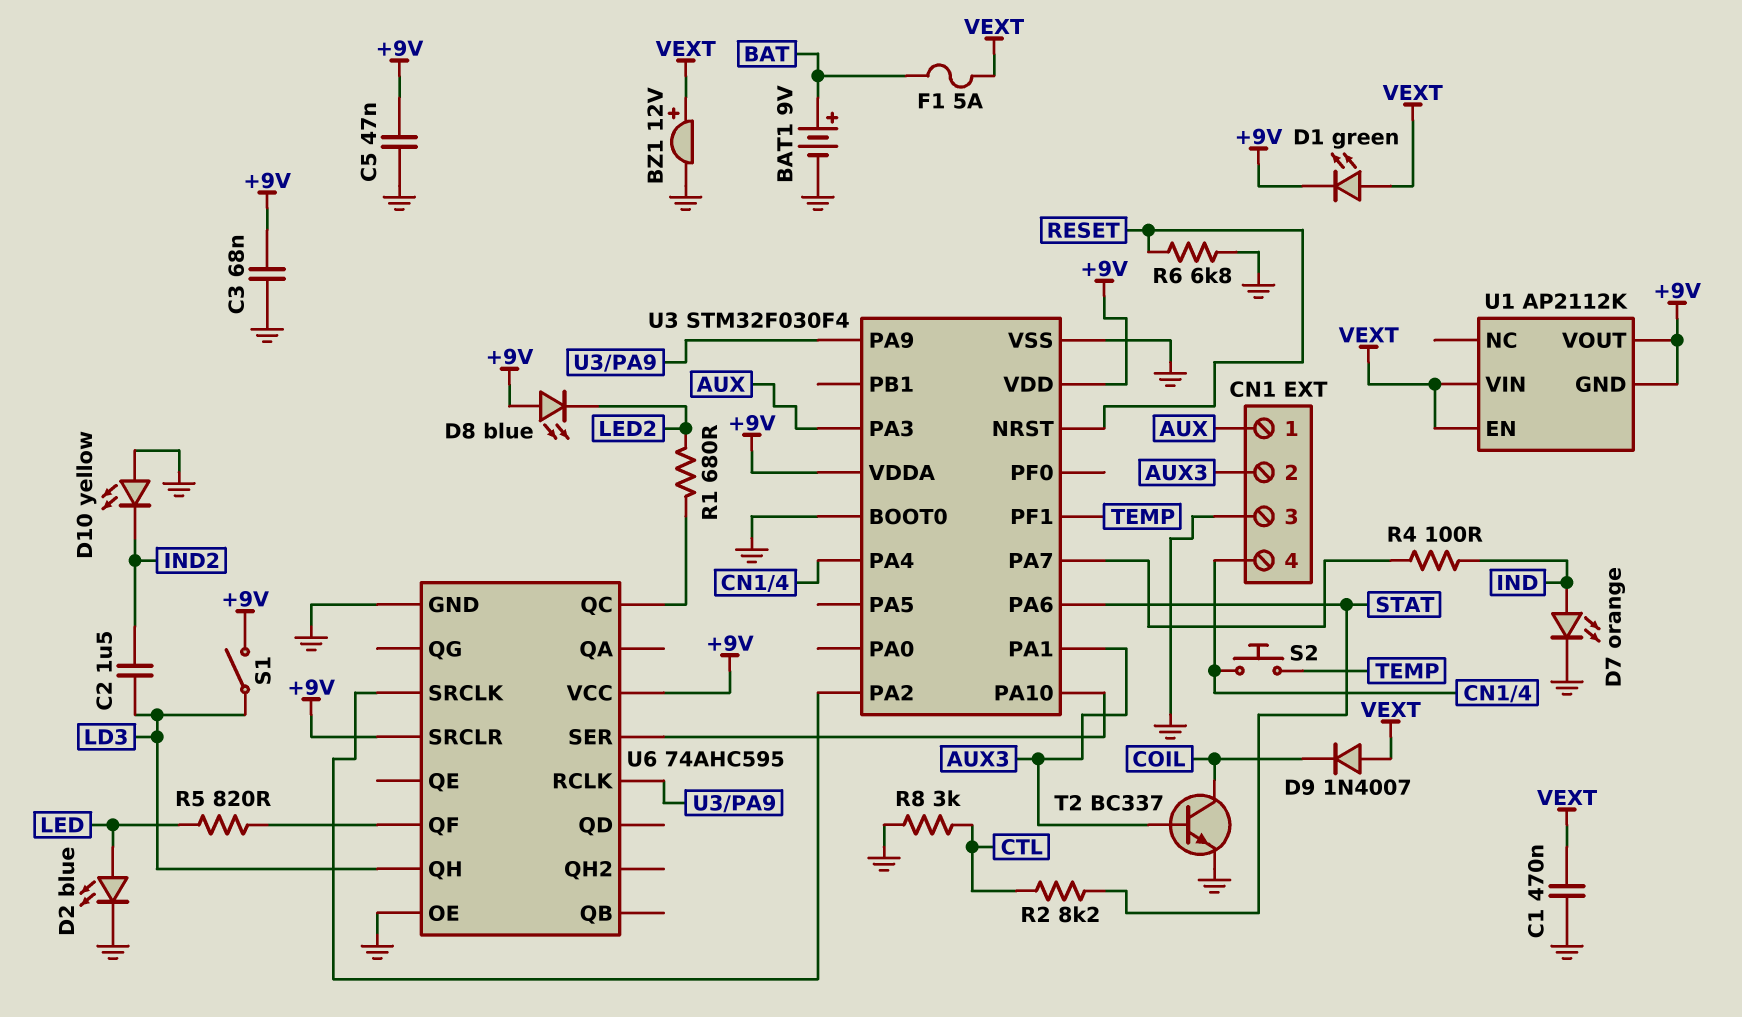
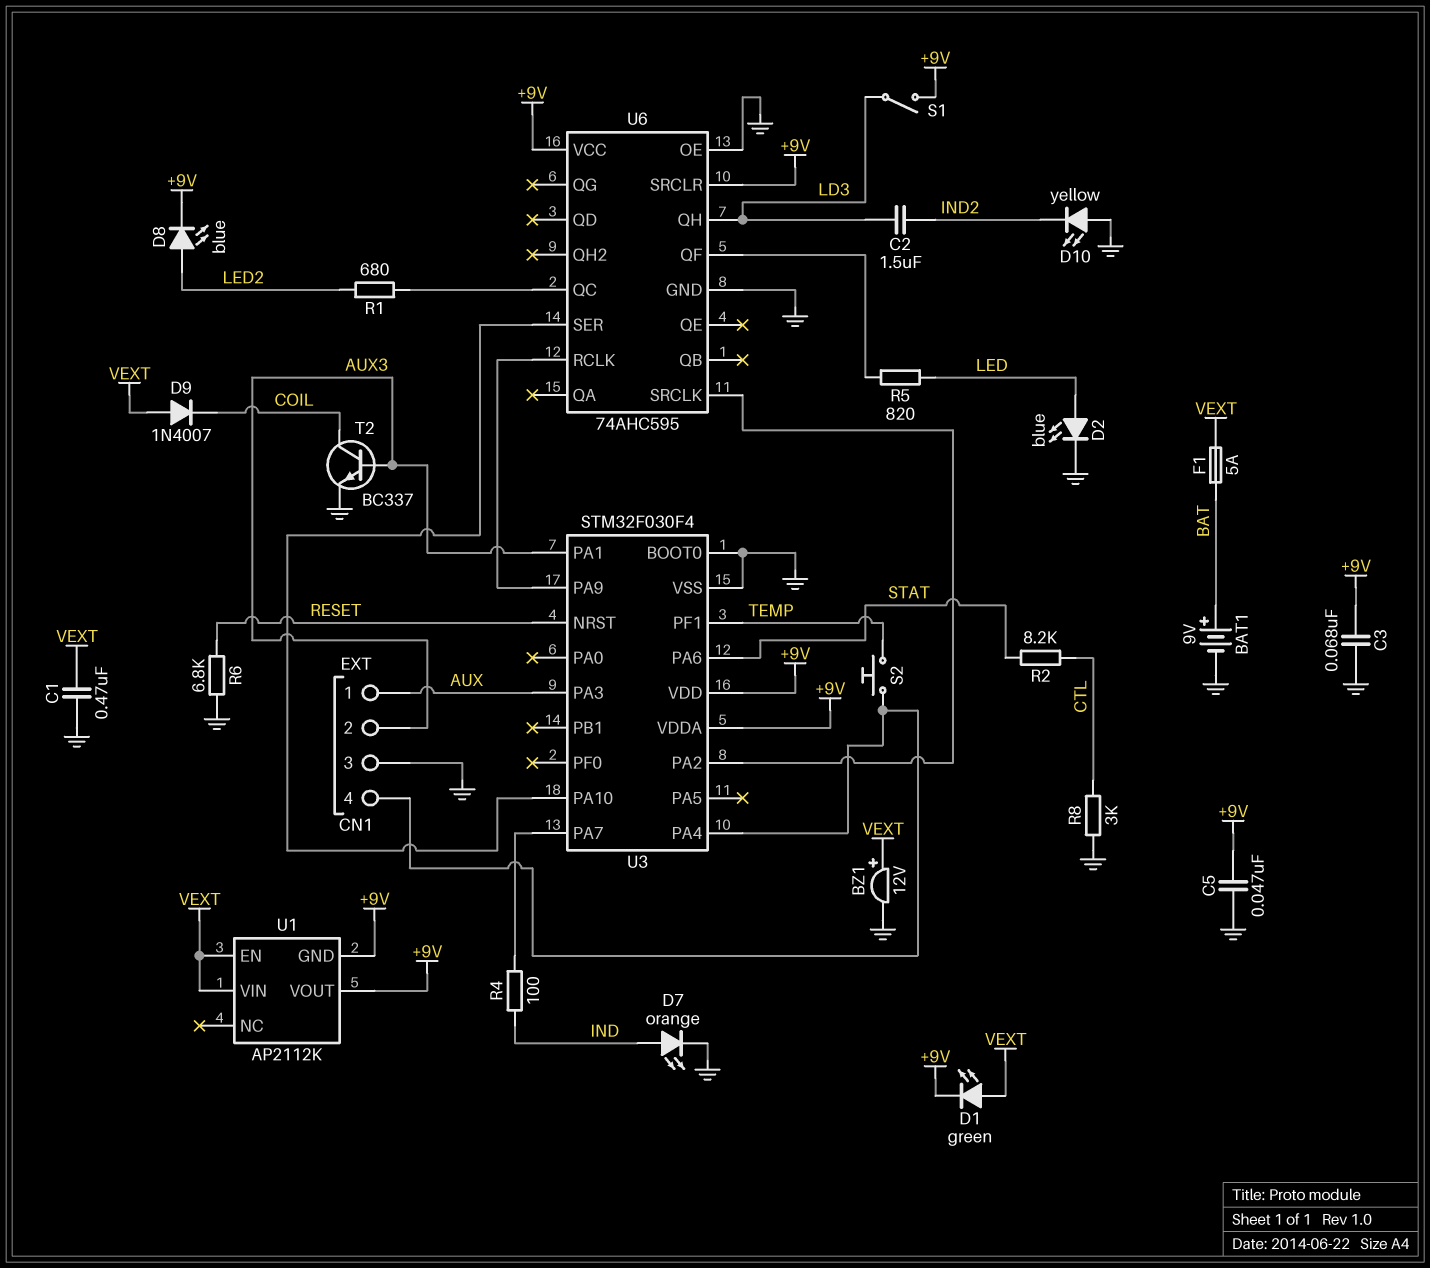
D8: LED blue (A +9V, K LED2) -> LED blue (A LED2, K +9V)

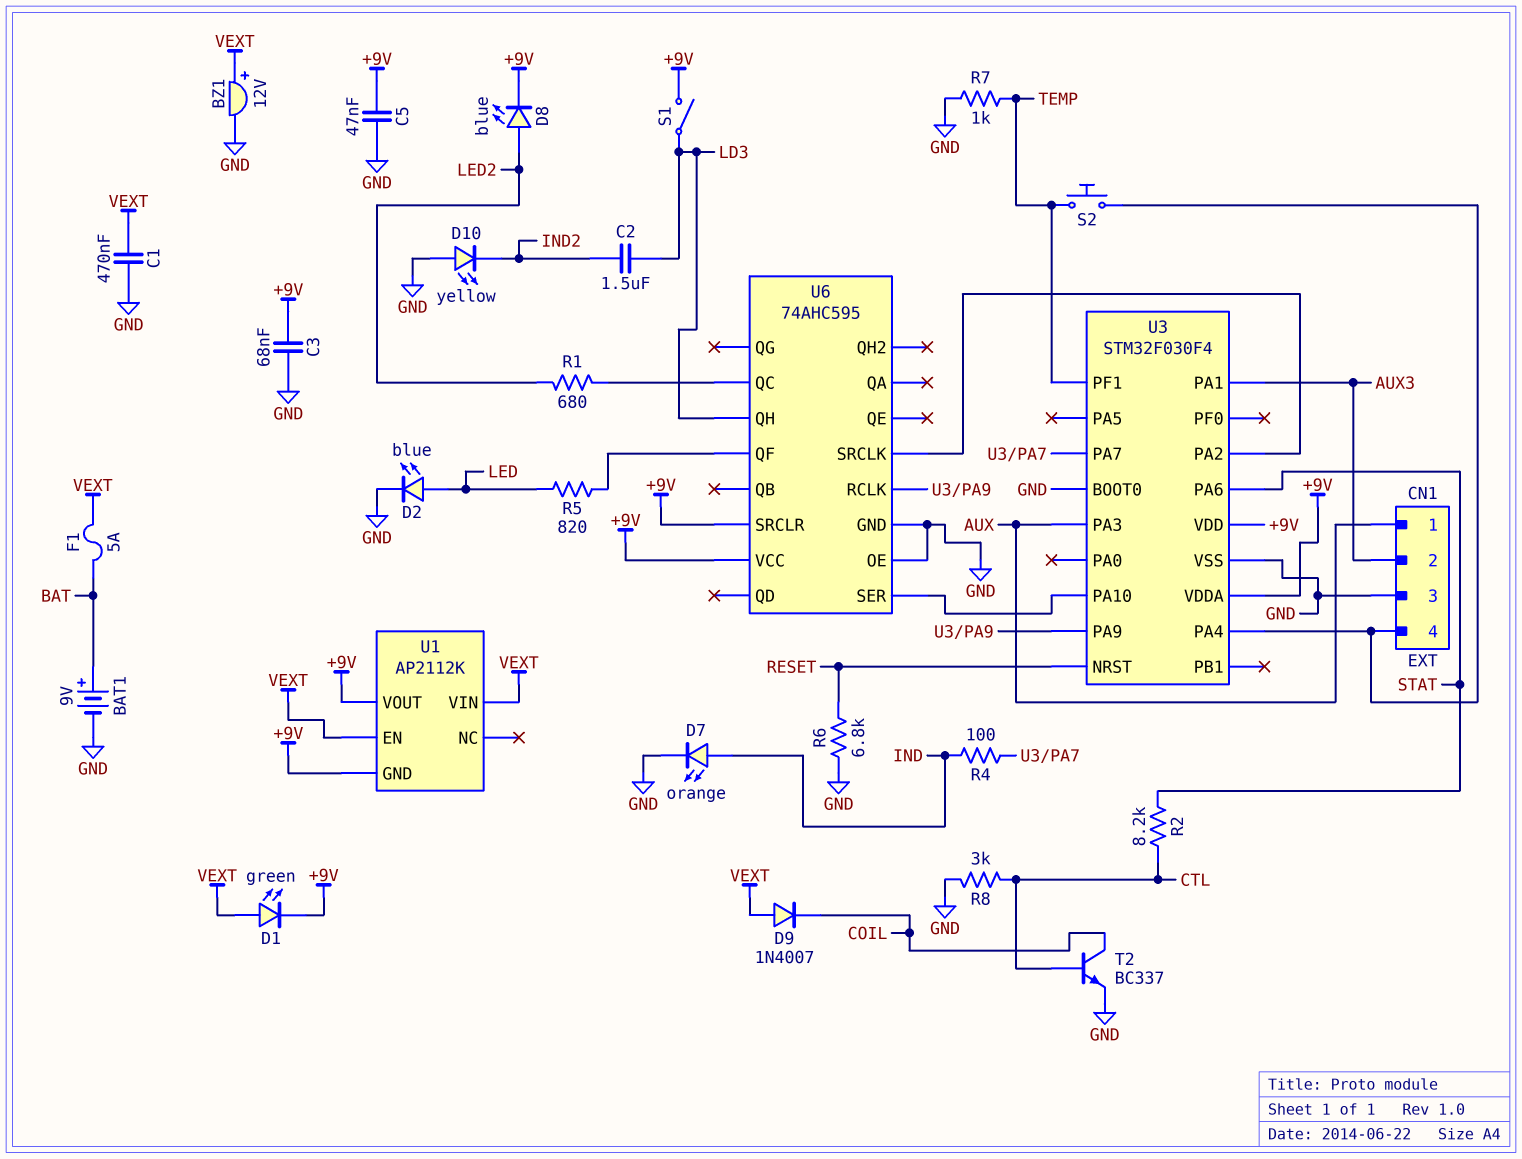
R7: none -> 1k (GND, TEMP)
T2: NPN BC337 (B AUX3, C COIL, E GND) -> NPN BC337 (B CTL, C COIL, E GND)

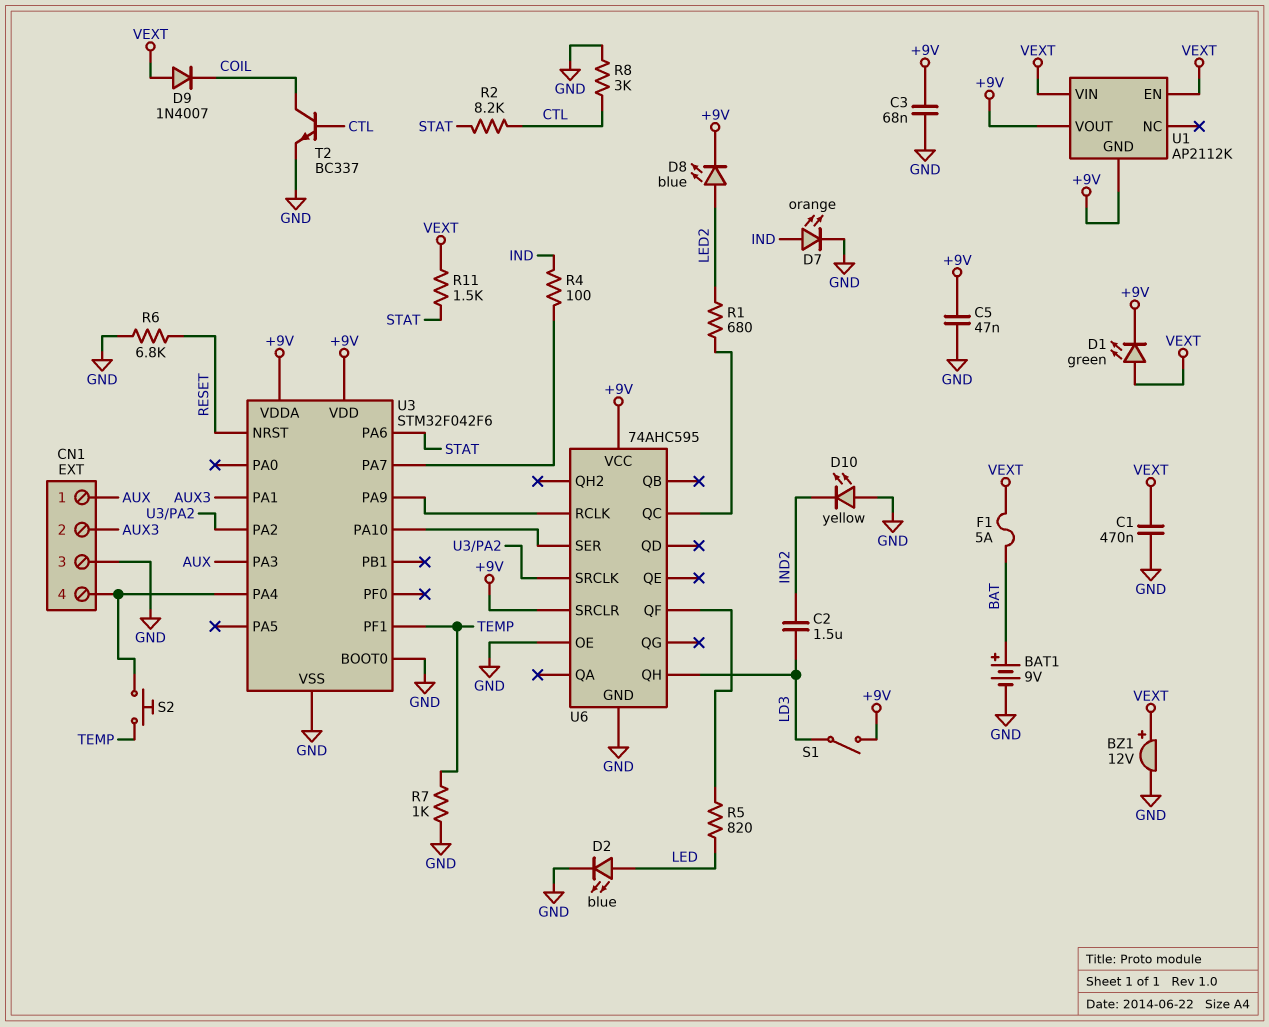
R11: none -> 1.5k (STAT, VEXT)
U3: STM32F030F4 -> STM32F042F6

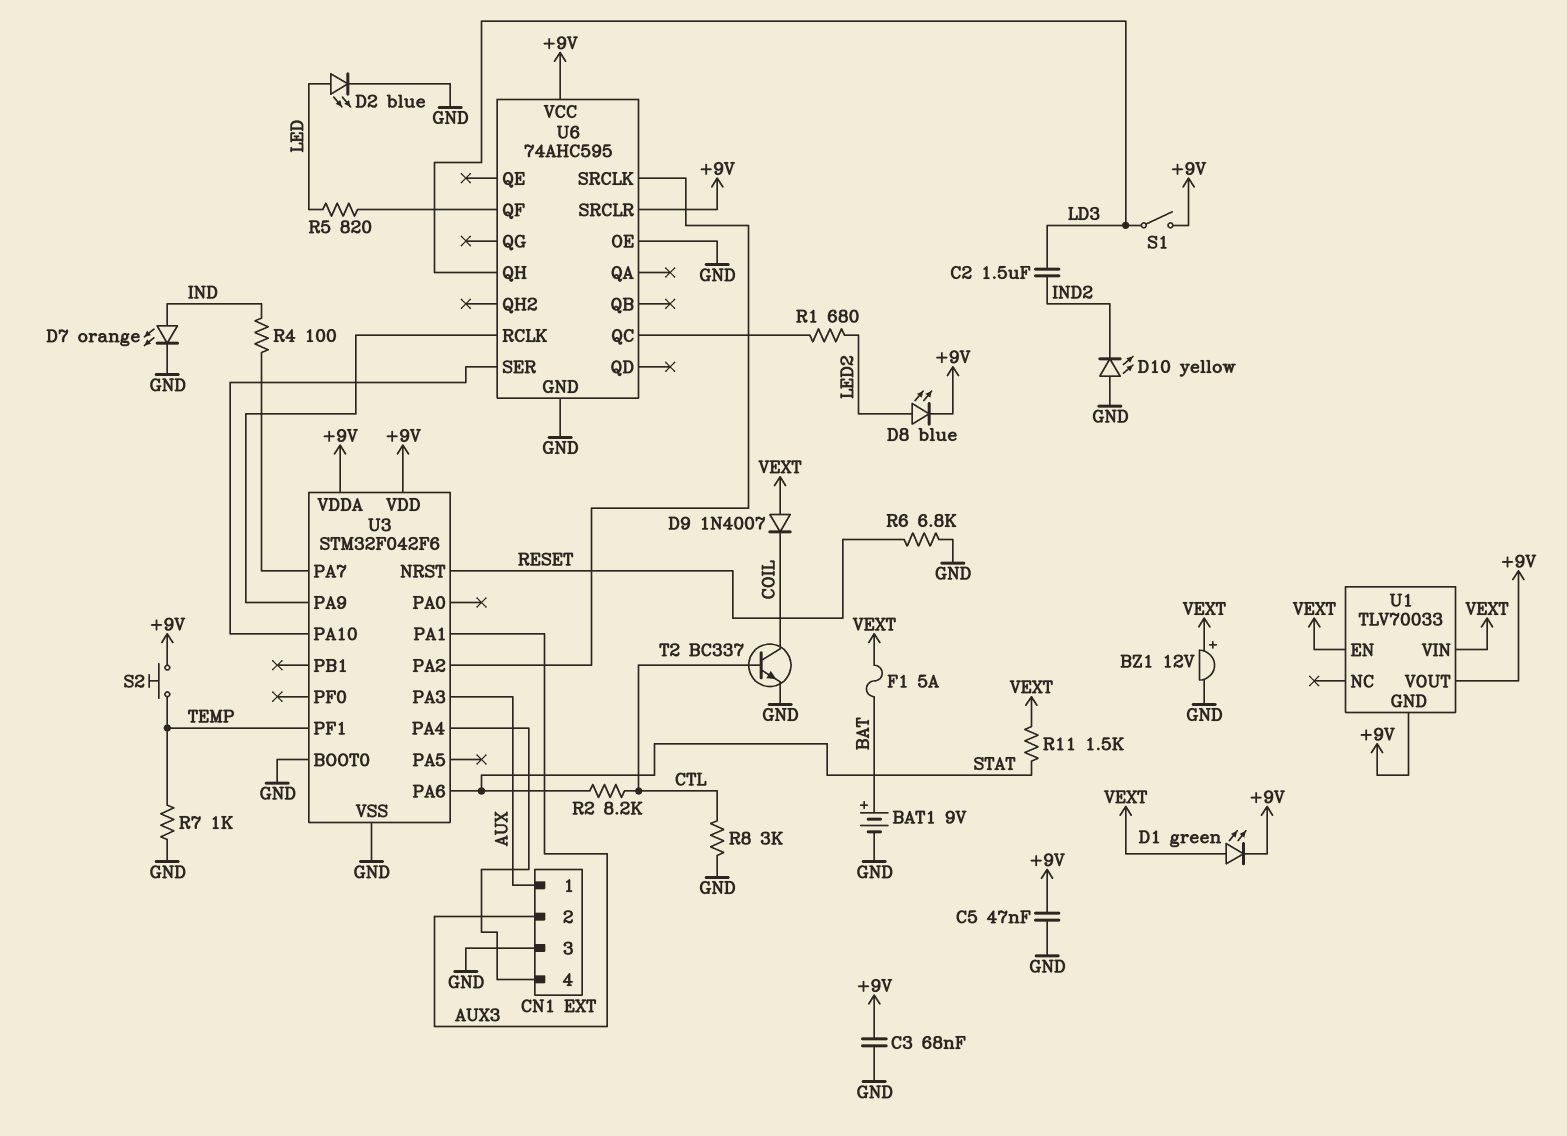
C1: 470nF (GND, VEXT) -> none
S2: button (CN1/4, TEMP) -> button (+9V, TEMP)
U1: AP2112K -> TLV70033

